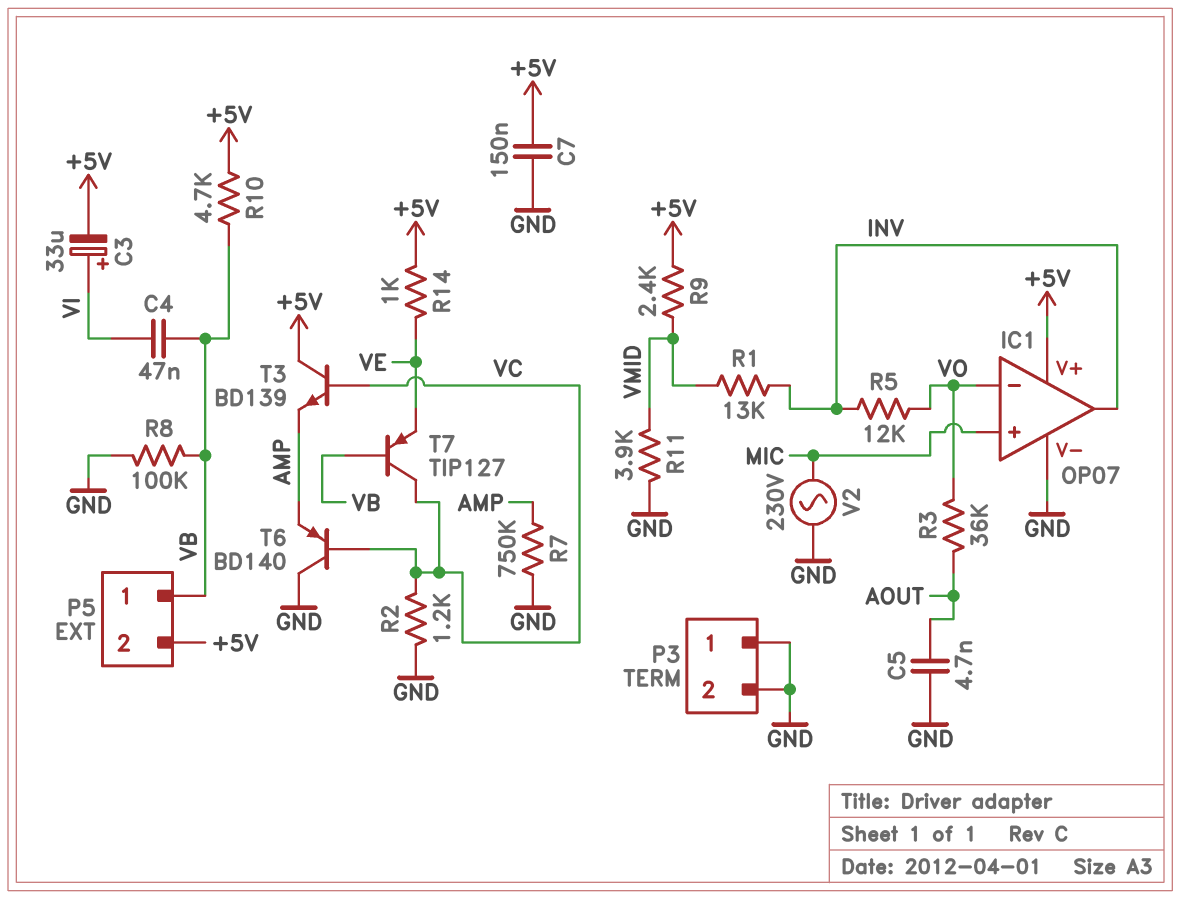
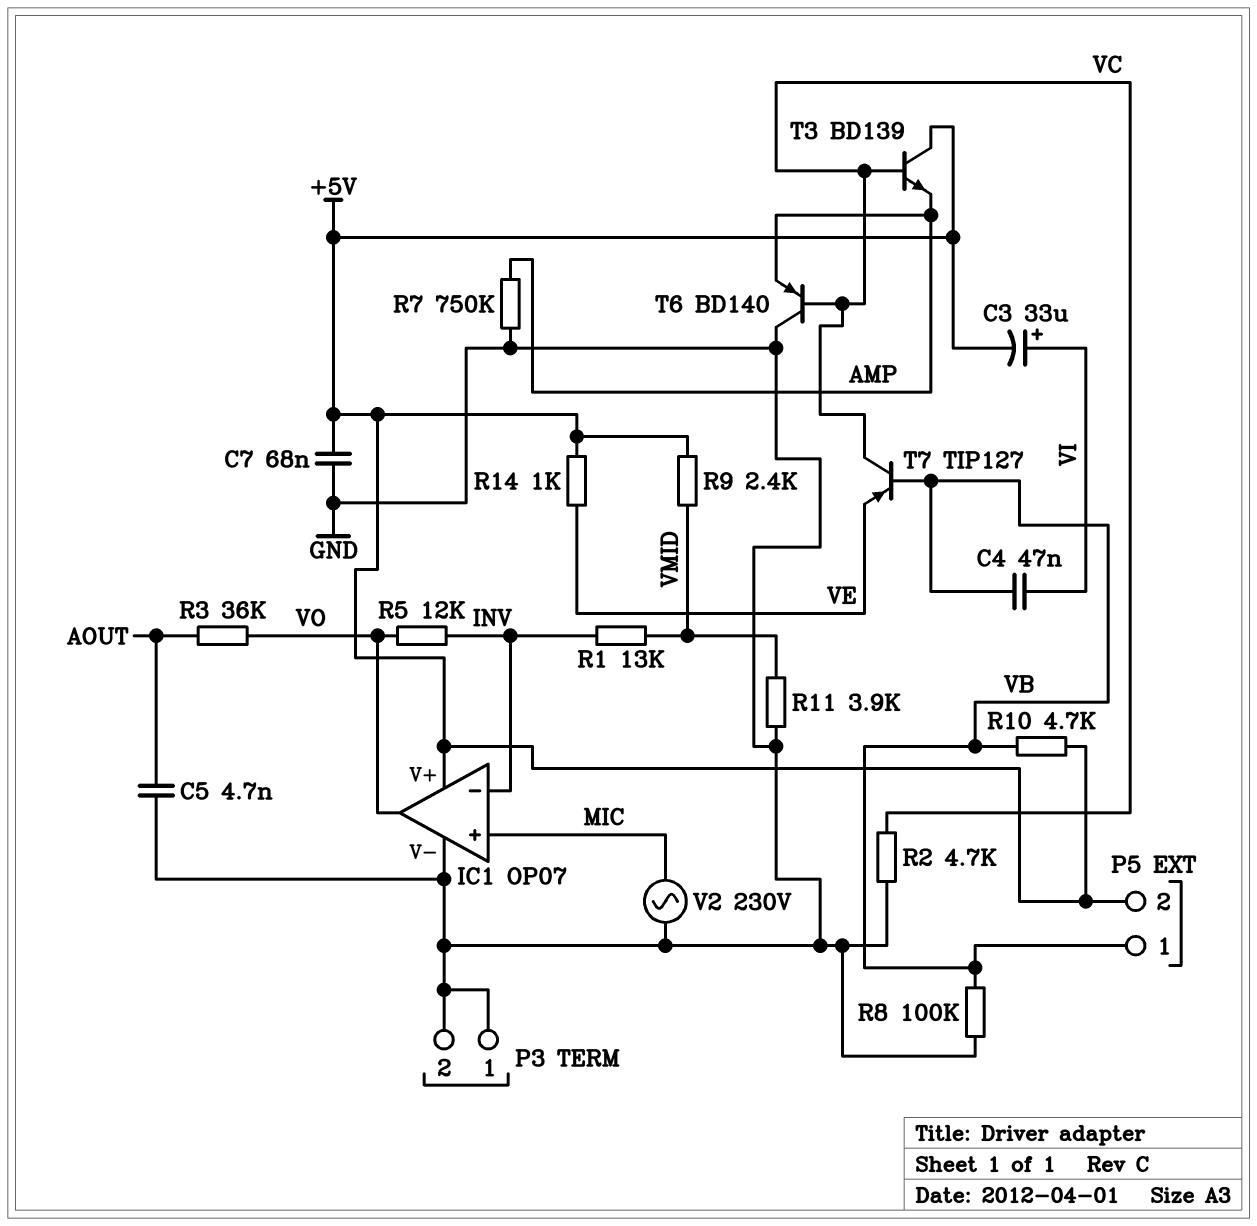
C7: 150nF (+5V, GND) -> 68nF (+5V, GND)
IC1 pin in-: VO -> INV
IC1 pin out: INV -> VO
R2: 1.2k (GND, VC) -> 4.7k (GND, VC)

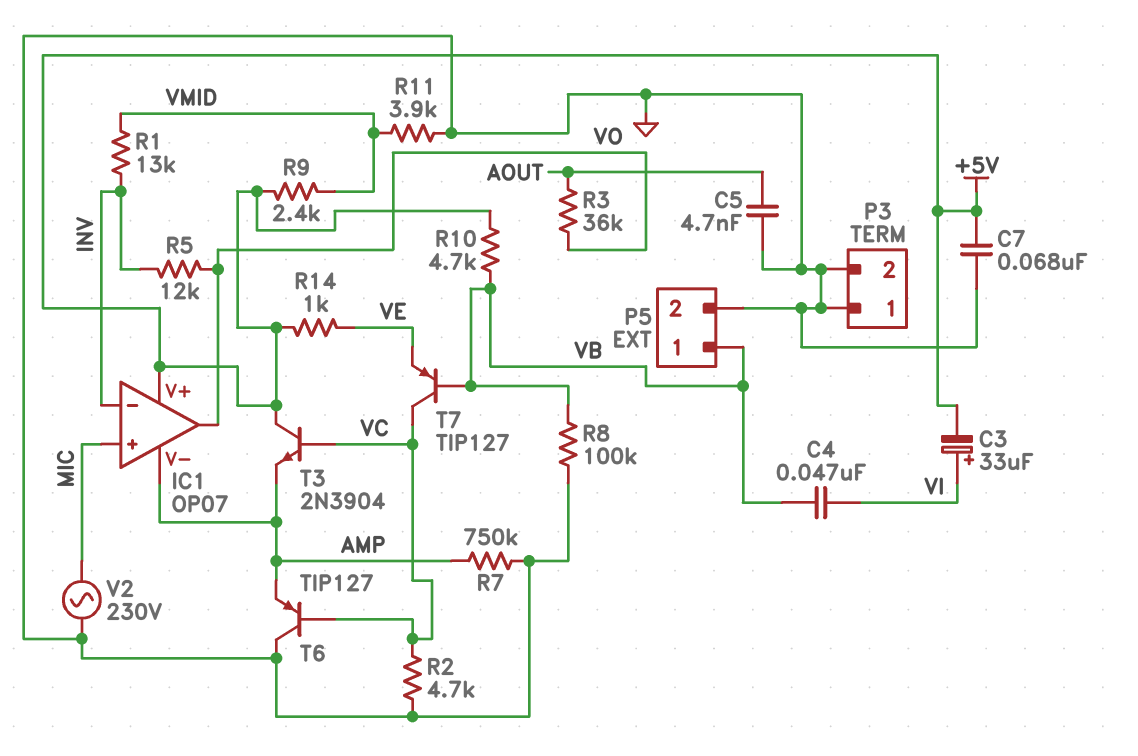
IC1 pin V-: GND -> AMP
P5 pin 2: +5V -> GND
T3: NPN BD139 (B VC, C +5V, E AMP) -> NPN 2N3904 (B VC, C +5V, E AMP)
T6: PNP BD140 (B VC, C GND, E AMP) -> PNP TIP127 (B VC, C GND, E AMP)

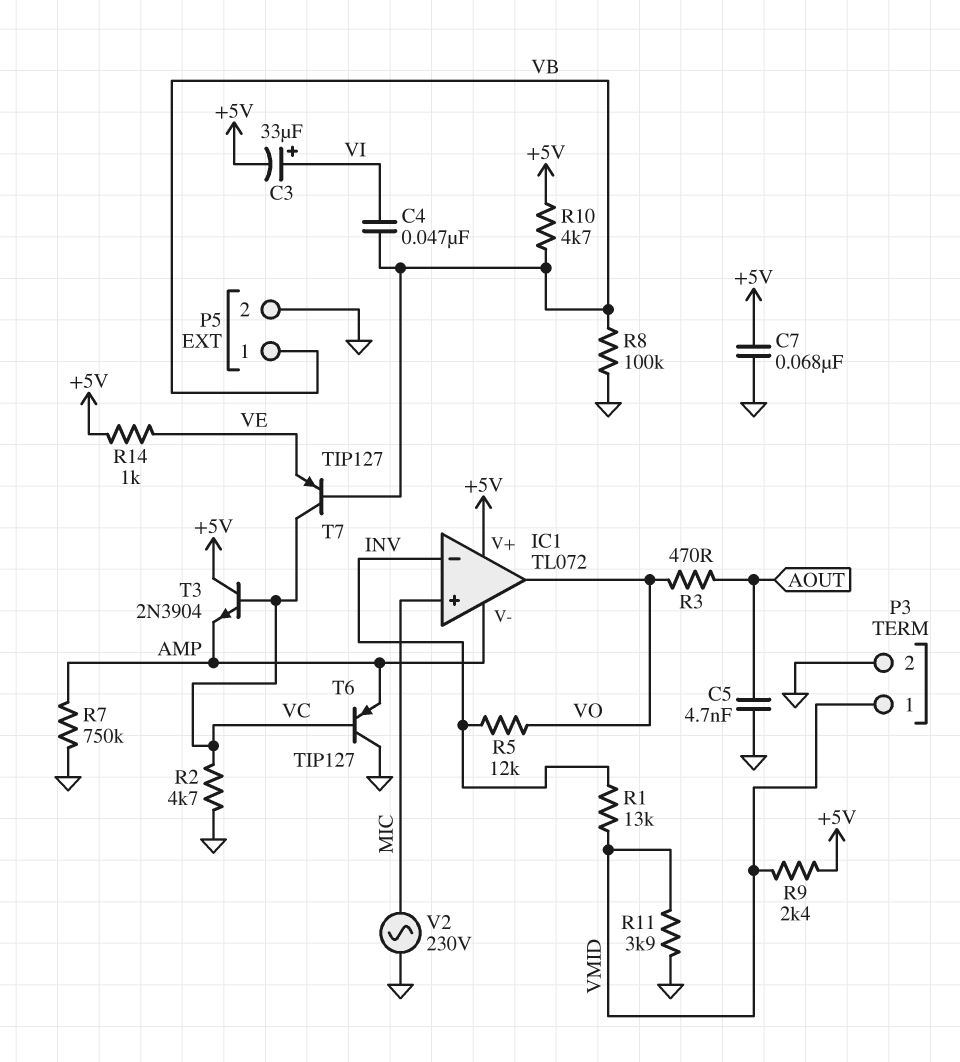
IC1: OP07 -> TL072
P3 pin 1: GND -> VMID
R3: 36k (AOUT, VO) -> 470 (AOUT, VO)

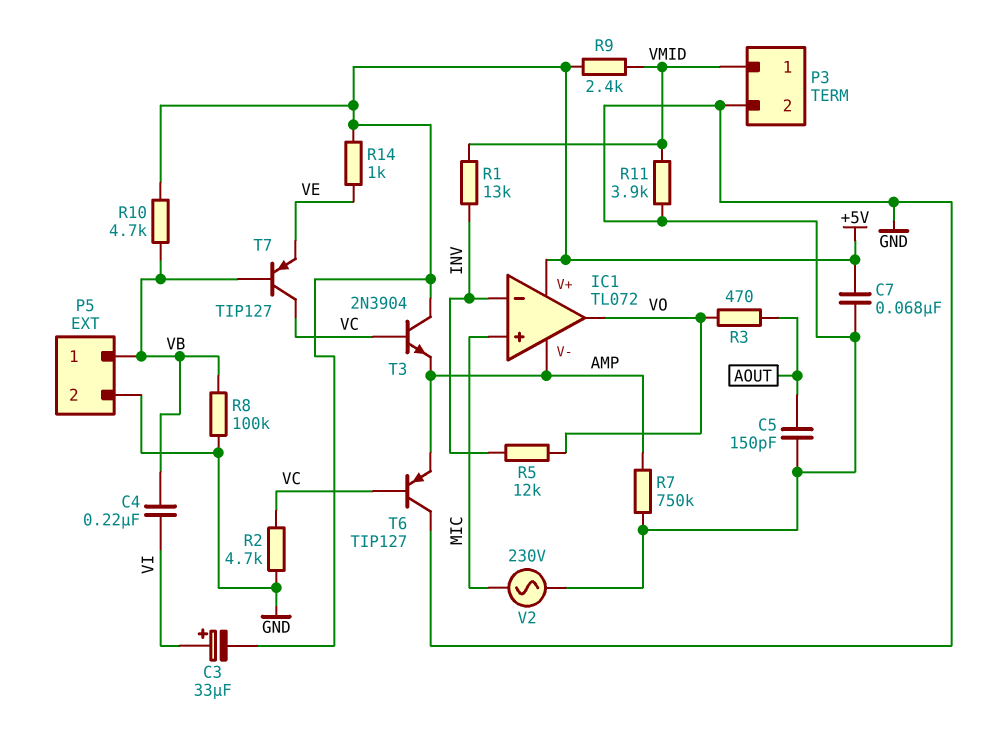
C4: 47nF (VB, VI) -> 220nF (VB, VI)
C5: 4.7nF (AOUT, GND) -> 150pF (AOUT, GND)

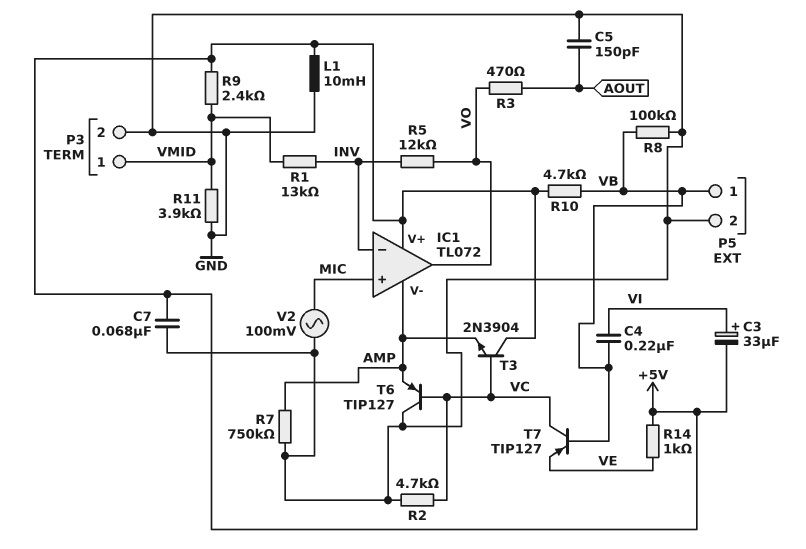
L1: none -> 10mH (+5V, GND)
V2: AC 230V (GND, MIC) -> AC 100mV (GND, MIC)

